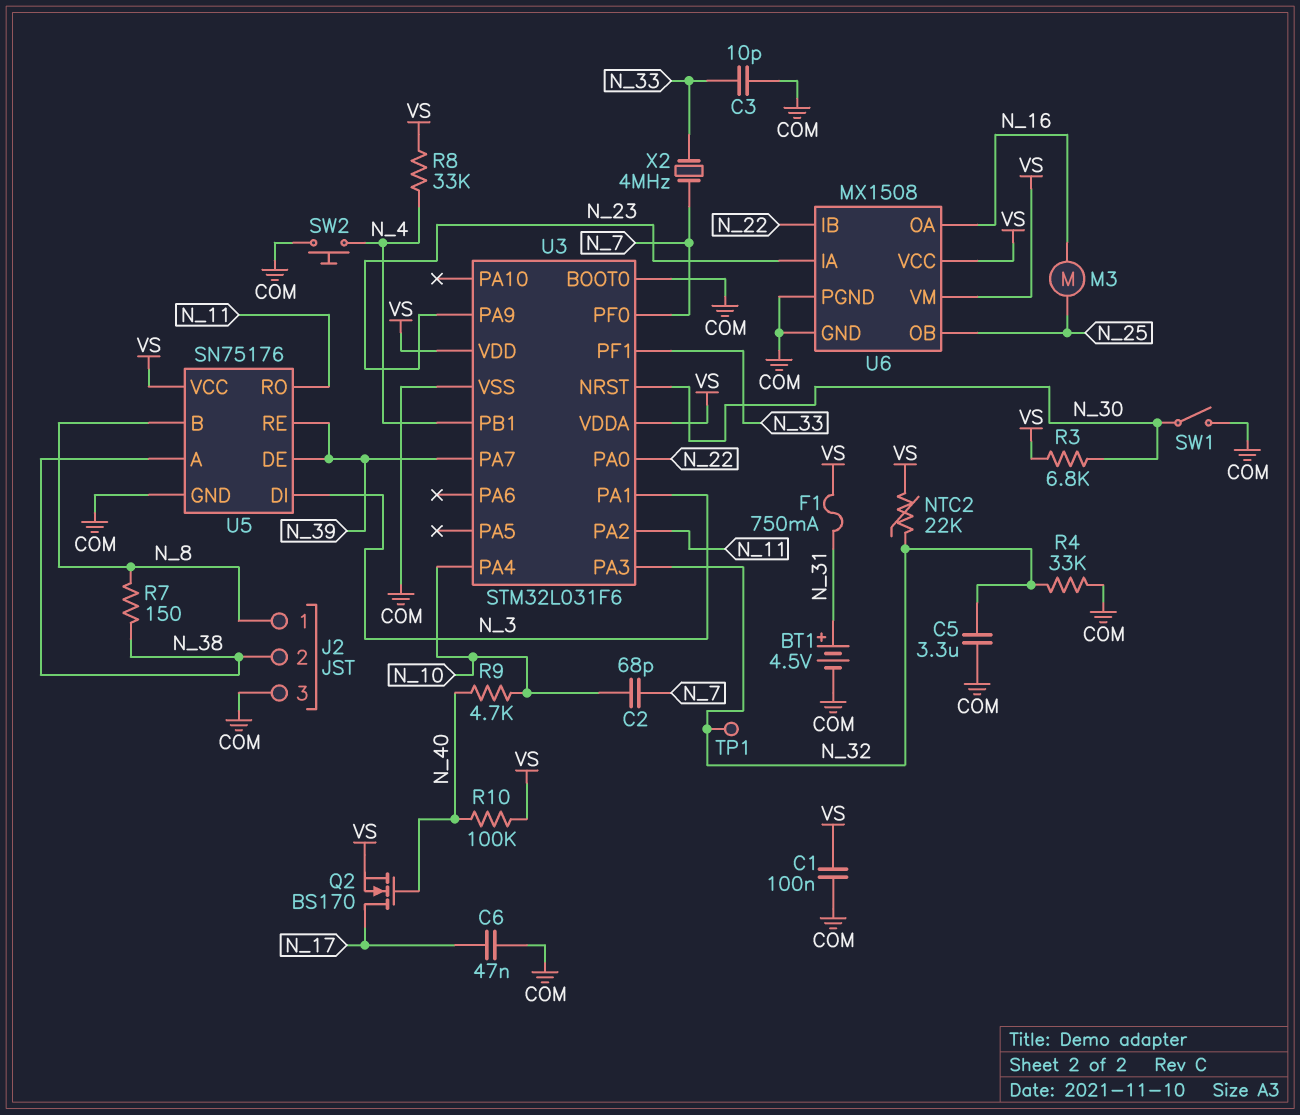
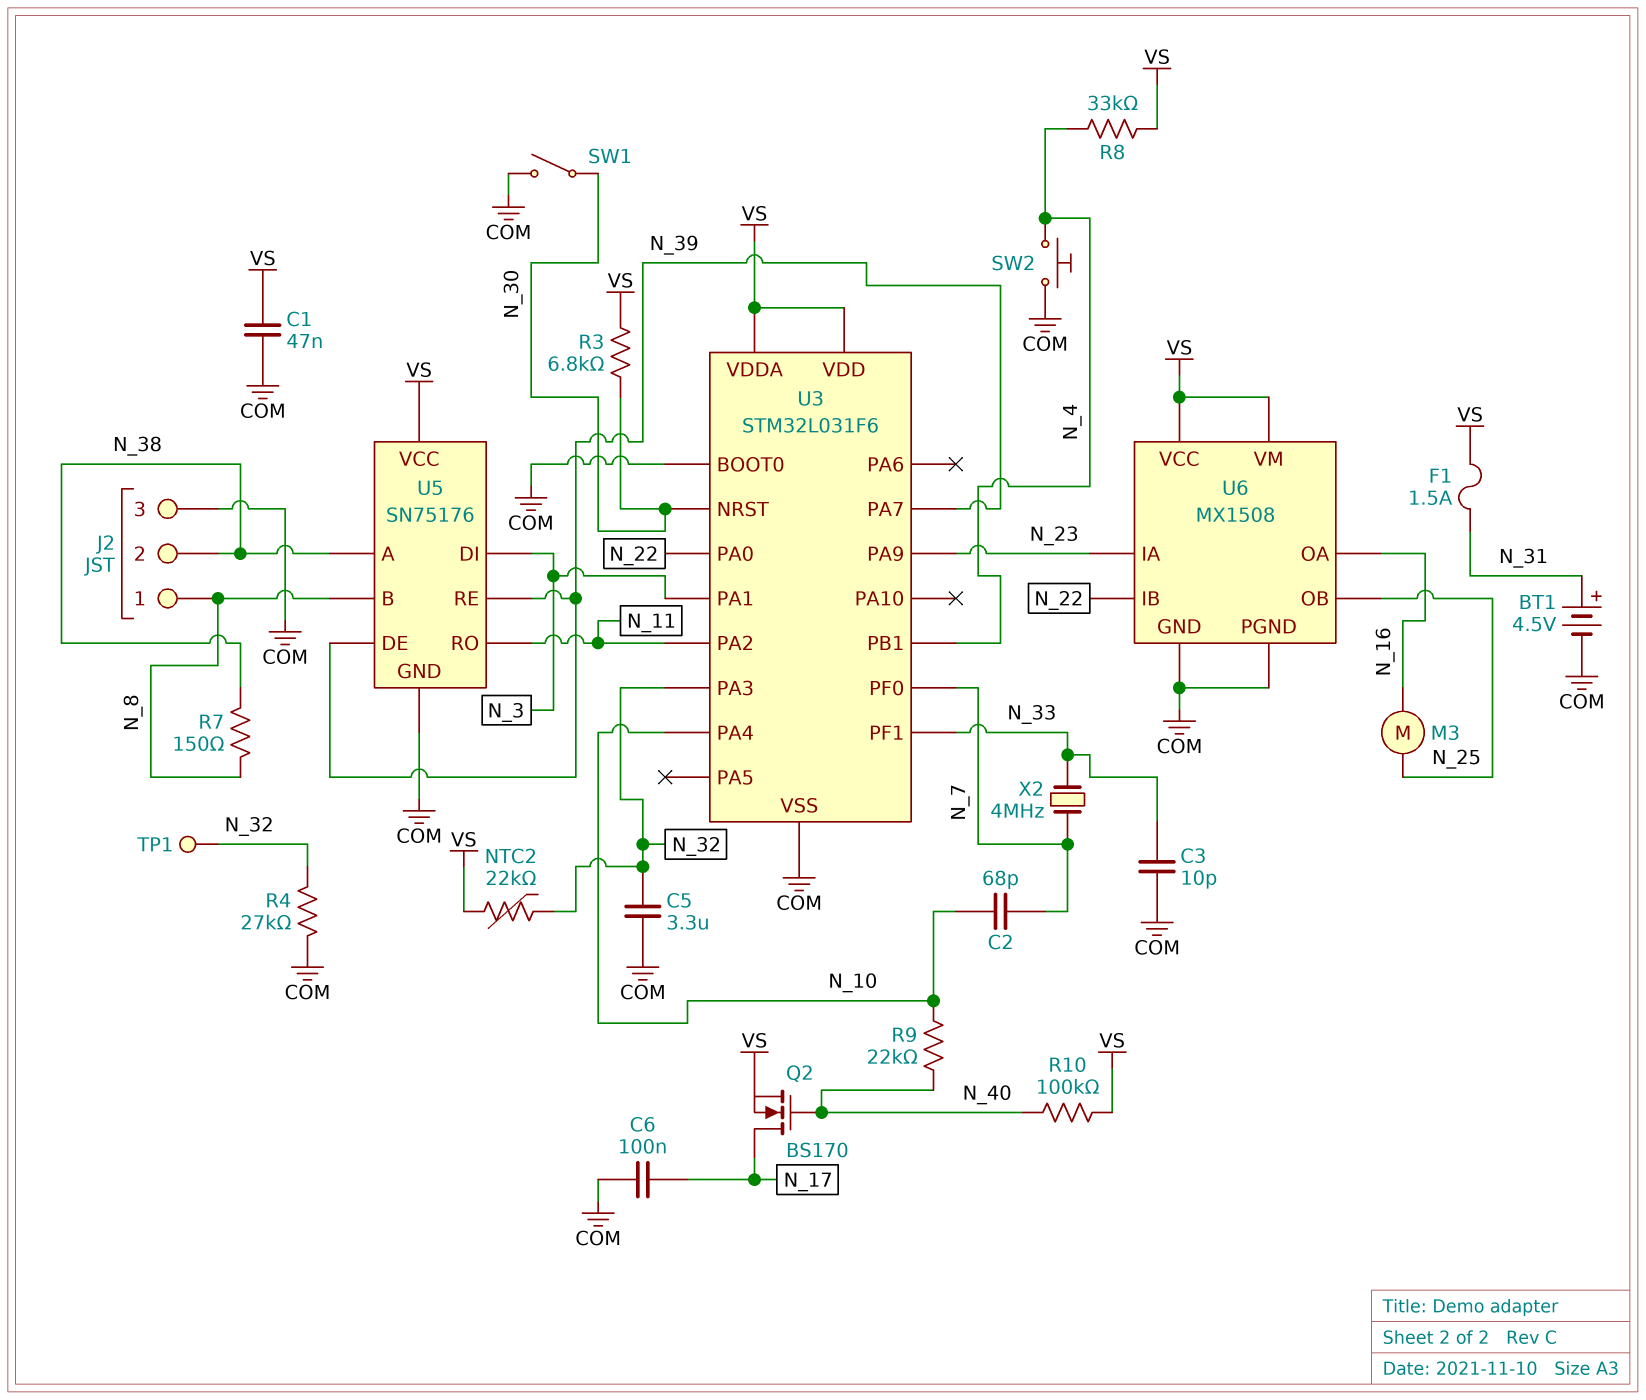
C1: 100nF (COM, VS) -> 47nF (COM, VS)
C6: 47nF (COM, N_17) -> 100nF (COM, N_17)
F1: 750mA (N_31, VS) -> 1.5A (N_31, VS)
R4: 33k (COM, N_32) -> 27k (COM, N_32)
R9: 4.7k (N_10, N_40) -> 22k (N_10, N_40)

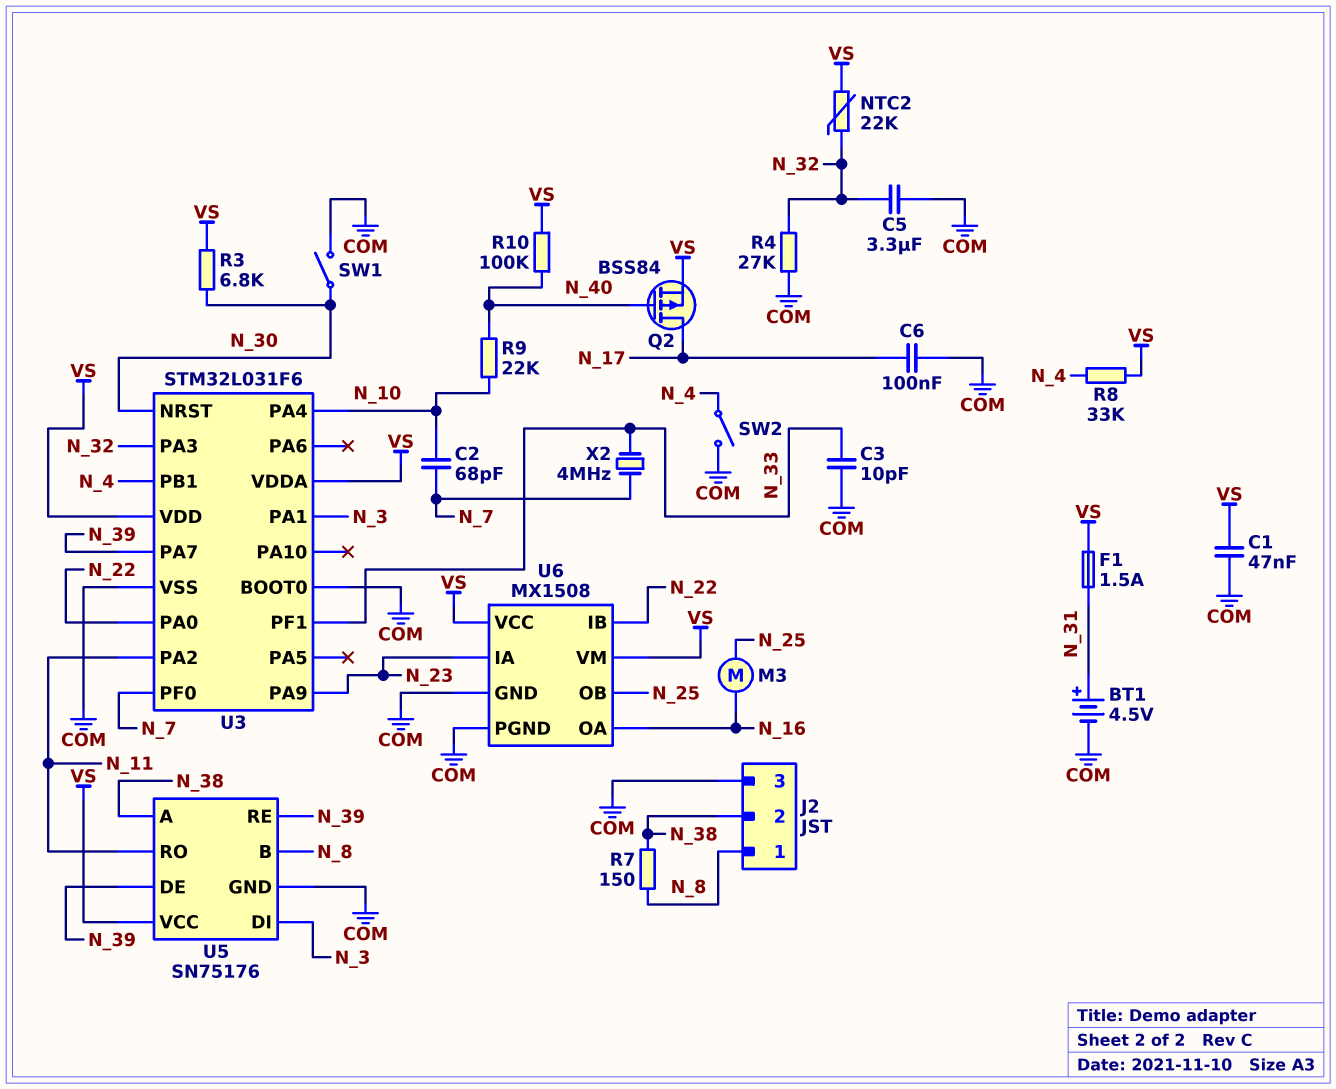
Q2: NMOS BS170 (G N_40, D N_17, S VS) -> PMOS BSS84 (G N_40, D N_17, S VS)
SW2: button (COM, N_4) -> switch (COM, N_4)
TP1: test point (N_32) -> none

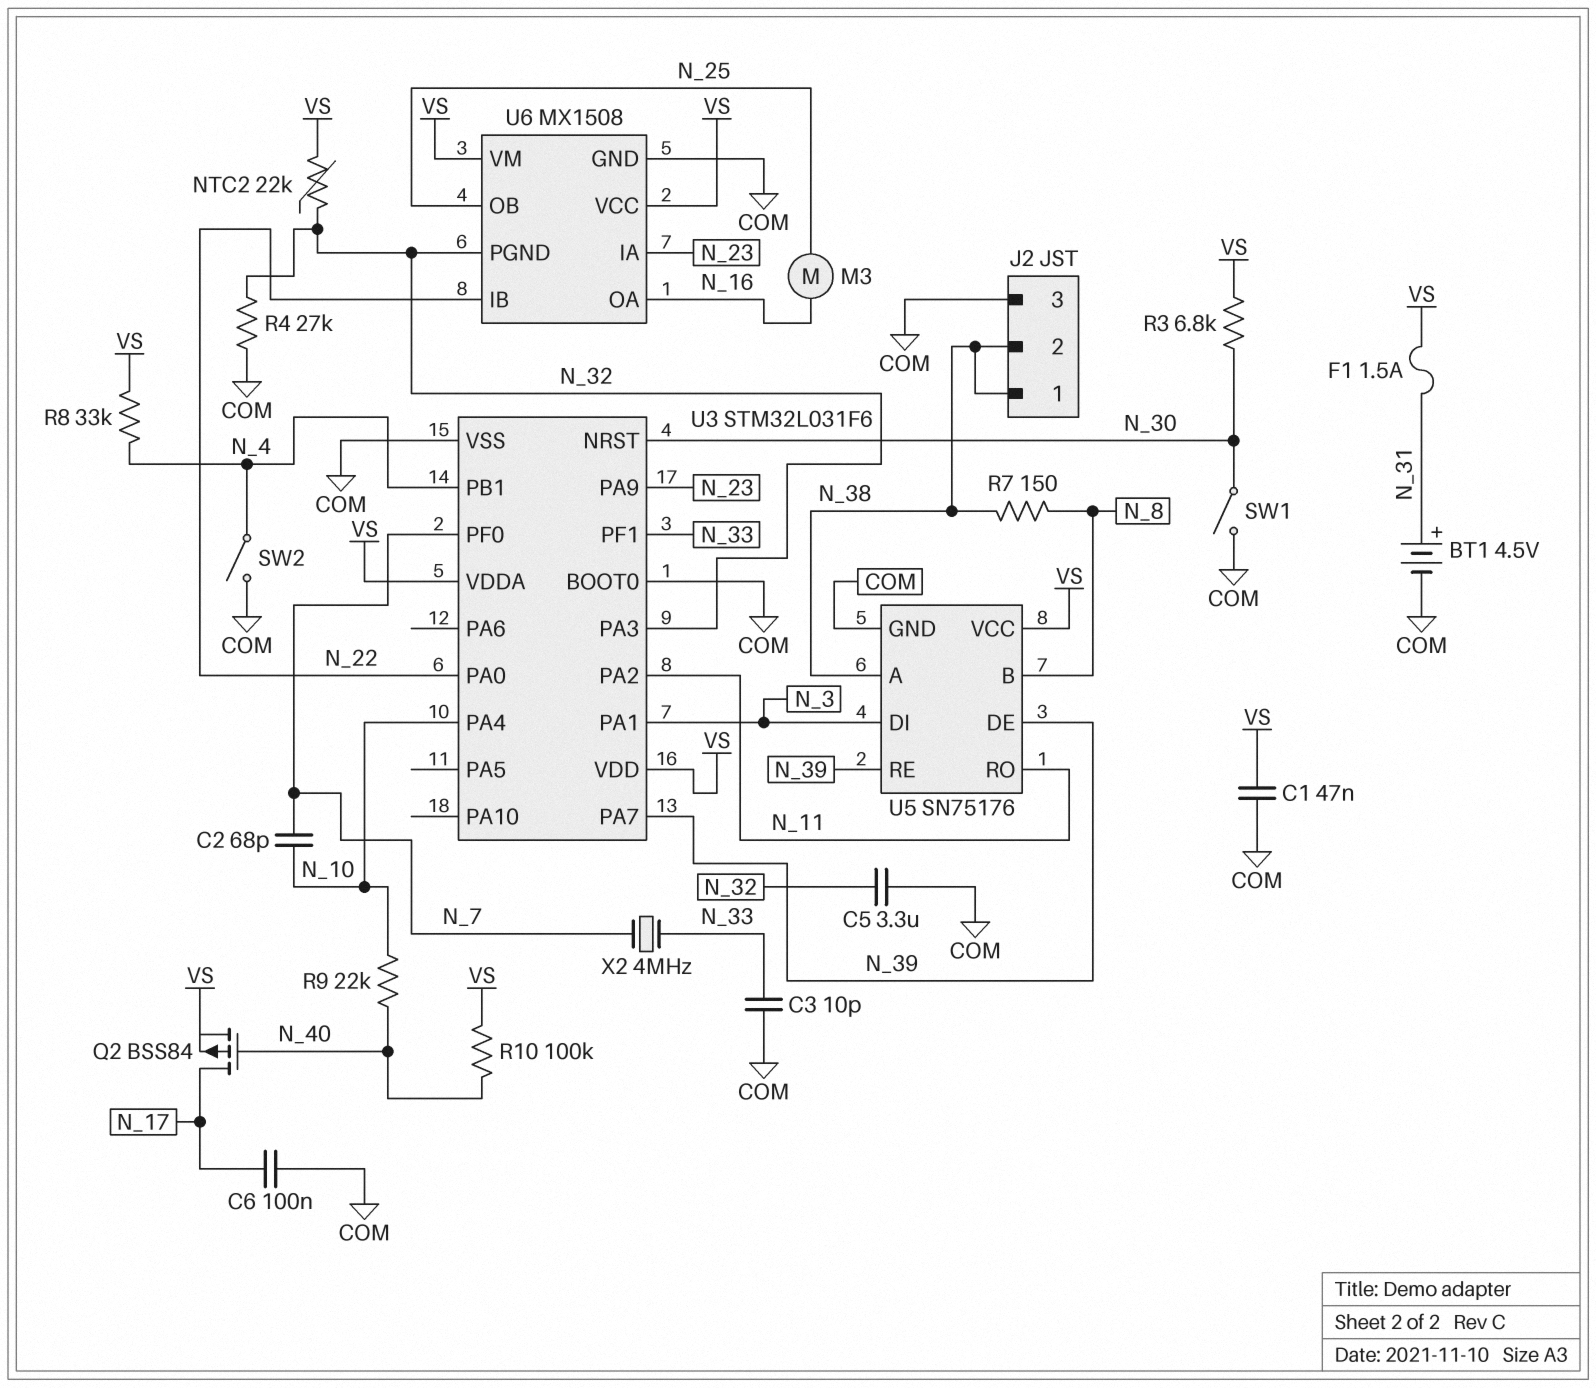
J2 pin 1: N_8 -> N_38
U6 pin PGND: COM -> N_32

